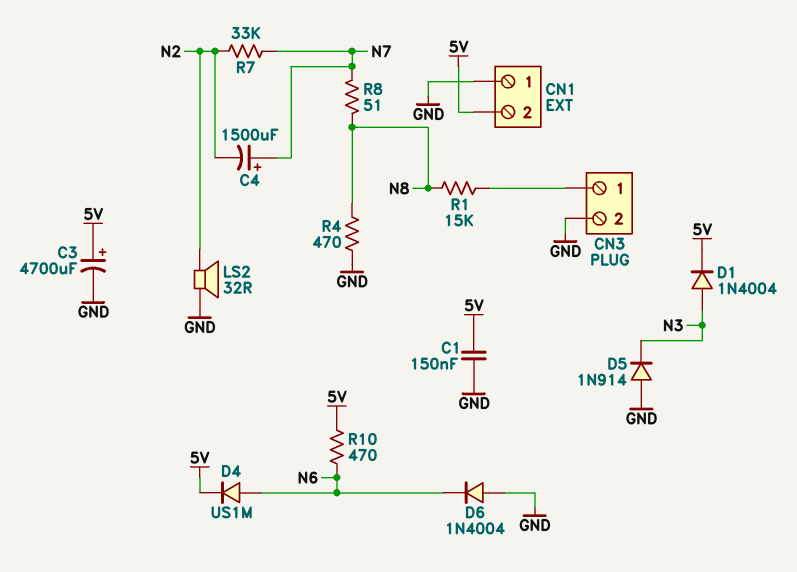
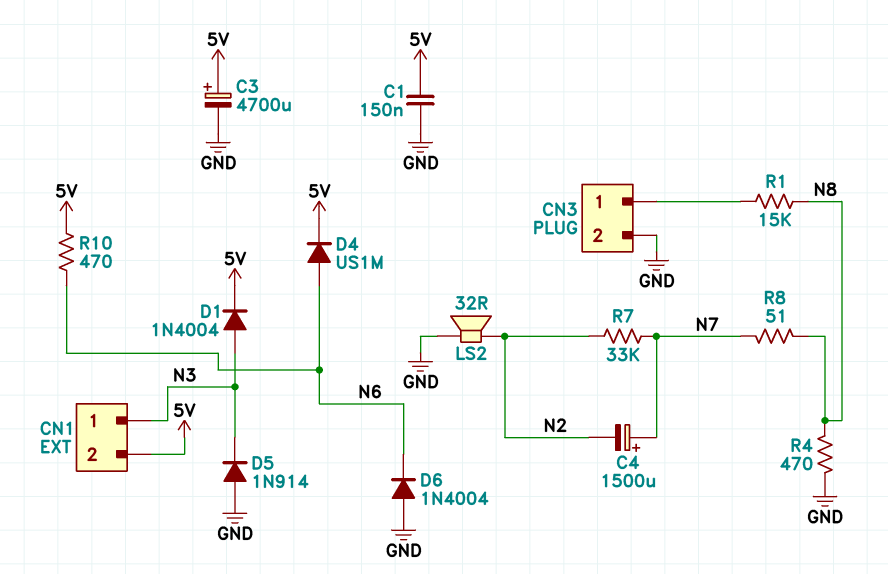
CN1 pin 1: GND -> N3

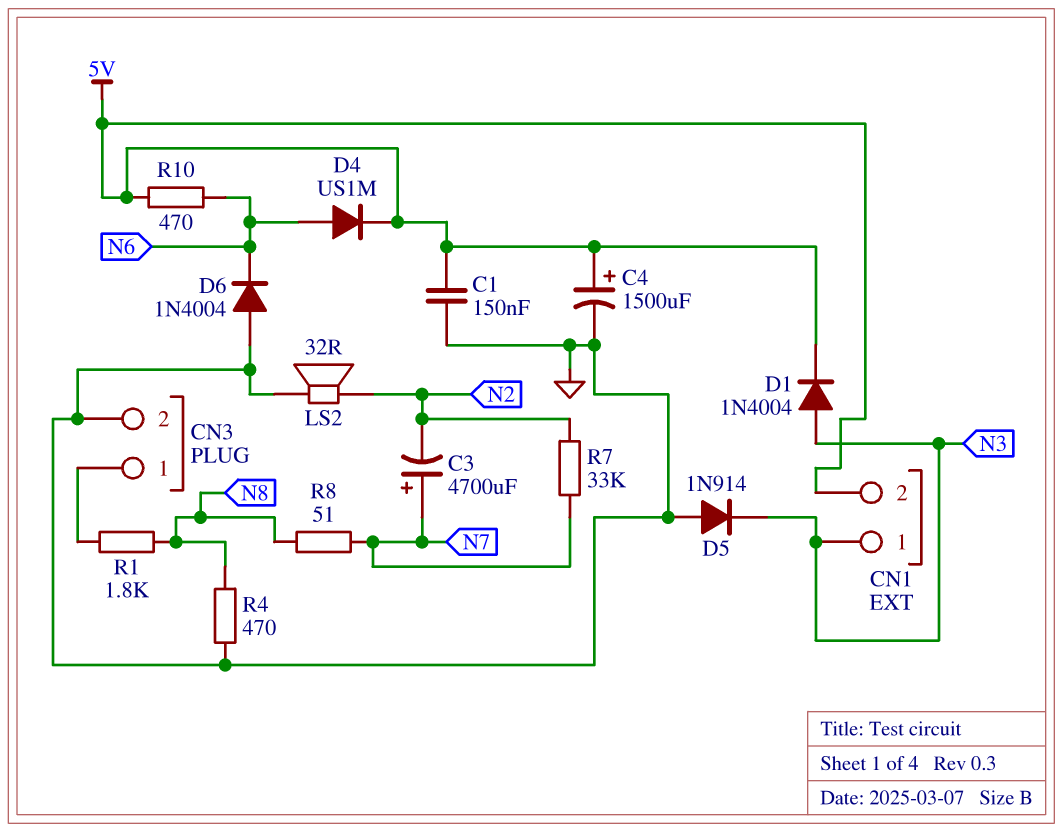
C3: 4700uF (plus 5V, minus GND) -> 4700uF (plus N7, minus N2)
C4: 1500uF (plus N7, minus N2) -> 1500uF (plus 5V, minus GND)
R1: 15k (CN3/1, N8) -> 1.8k (CN3/1, N8)

